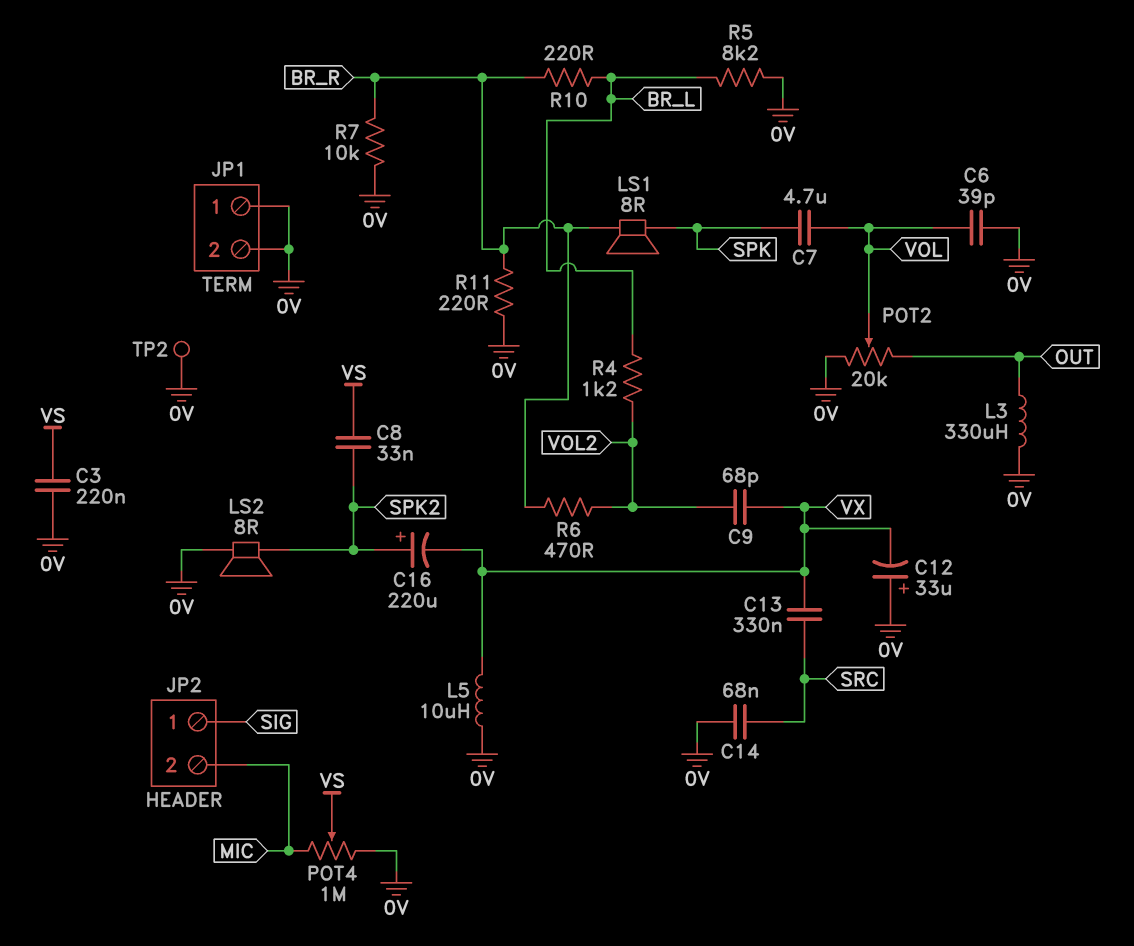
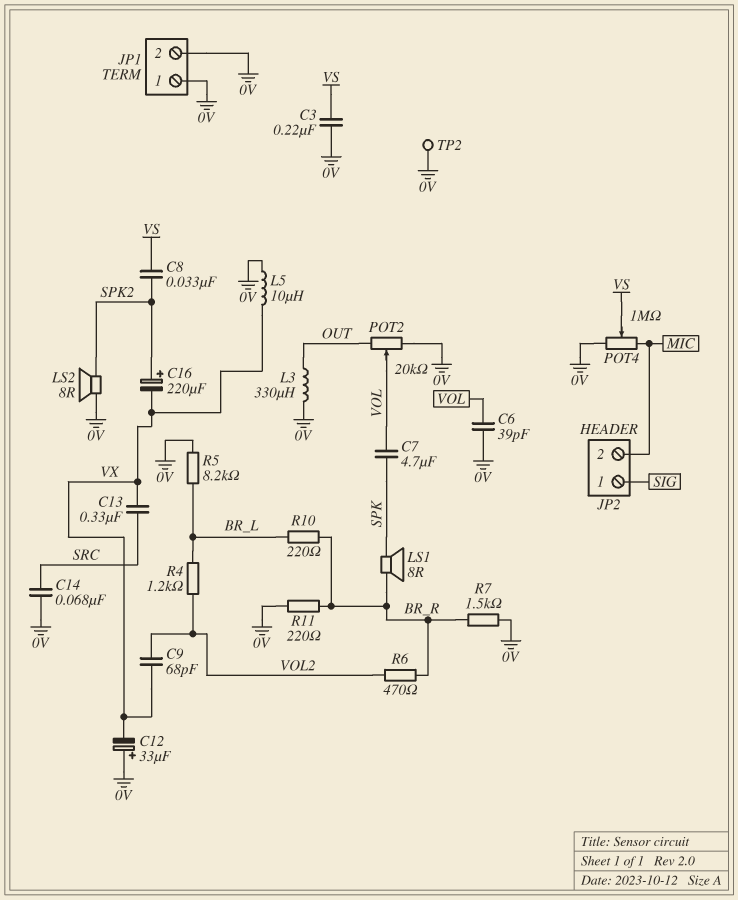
R7: 10k (0V, BR_R) -> 1.5k (0V, BR_R)

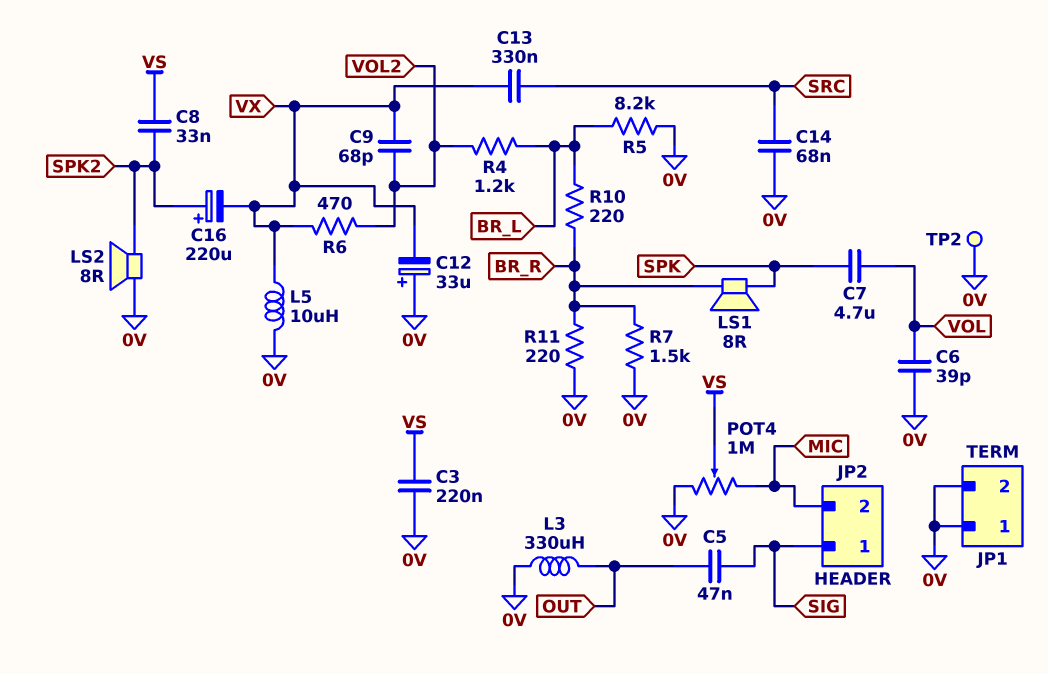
C5: none -> 47nF (OUT, SIG)
POT2: 20k (0V, OUT, wiper VOL) -> none
R6: 470 (BR_R, VOL2) -> 470 (VOL2, VX)

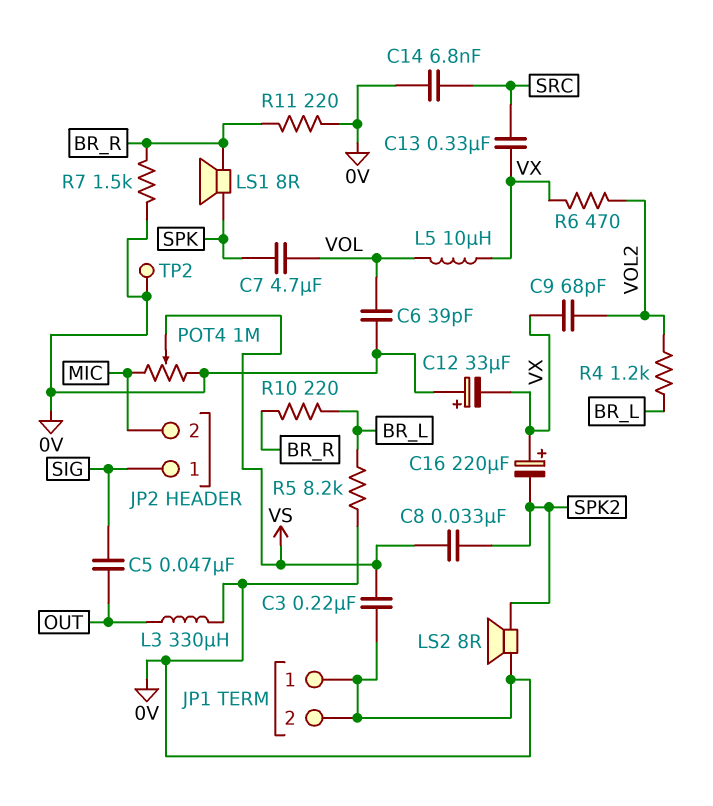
C14: 68nF (0V, SRC) -> 6.8nF (0V, SRC)
C16: 220uF (plus SPK2, minus VX) -> 220uF (plus VX, minus SPK2)
L5: 10uH (0V, VX) -> 10uH (VOL, VX)

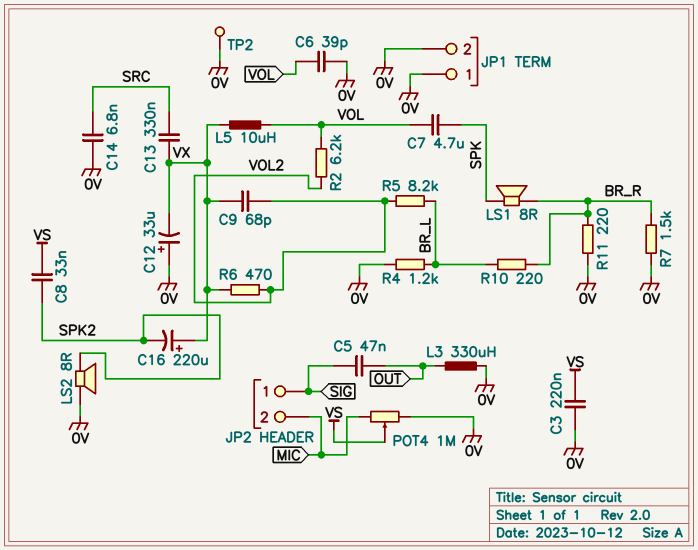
R2: none -> 6.2k (VOL, VOL2)
R4: 1.2k (BR_L, VOL2) -> 1.2k (0V, BR_L)
R5: 8.2k (0V, BR_L) -> 8.2k (BR_L, VOL2)

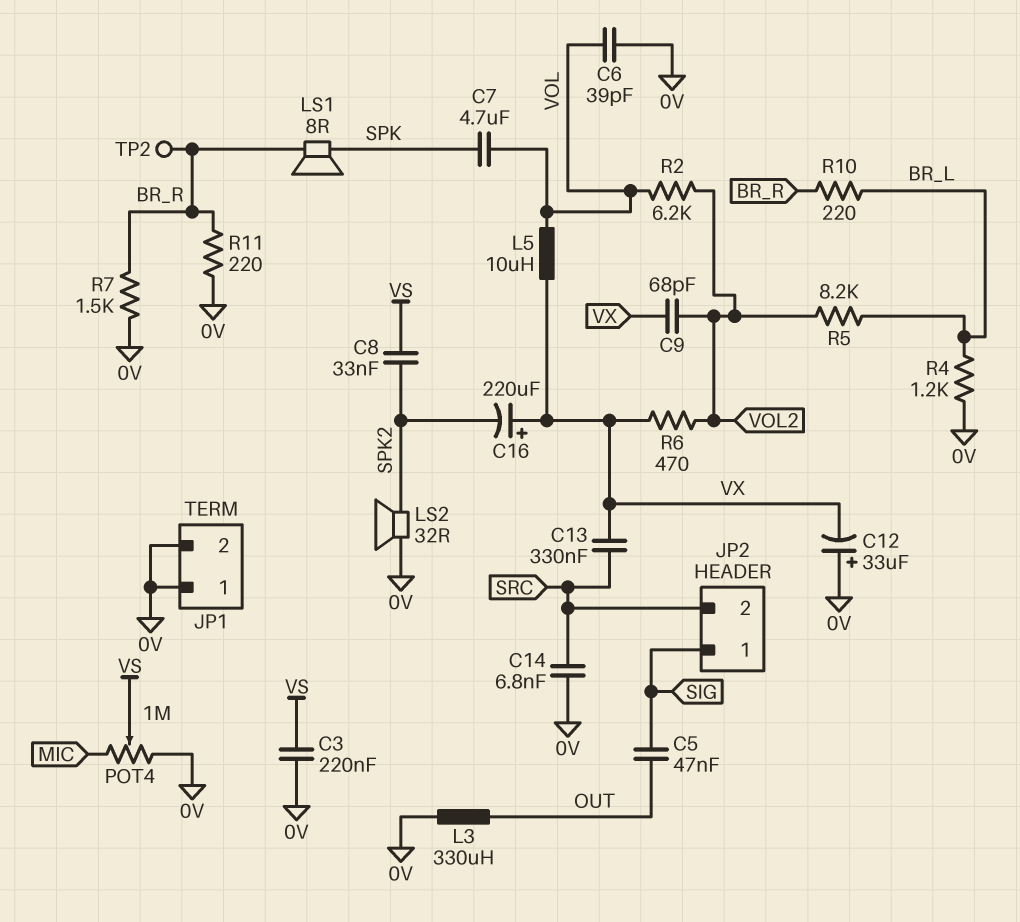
JP2 pin 2: MIC -> SRC
LS2: speaker 8R (0V, SPK2) -> speaker 32R (0V, SPK2)
TP2: test point (0V) -> test point (BR_R)

